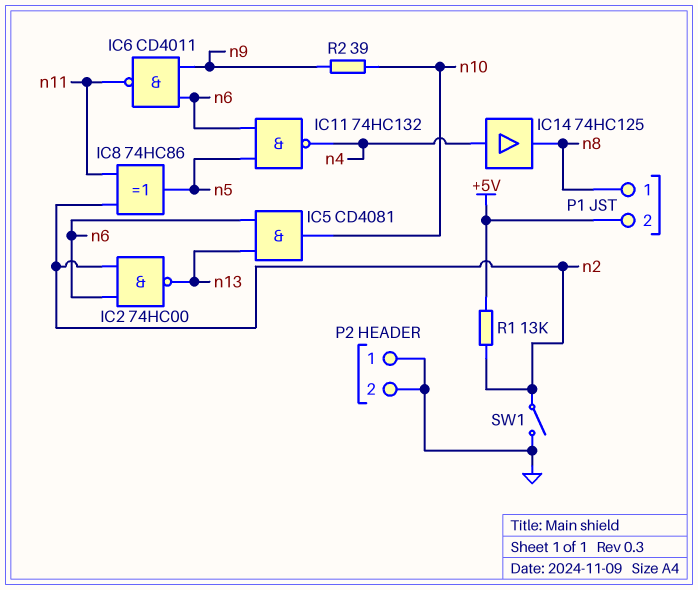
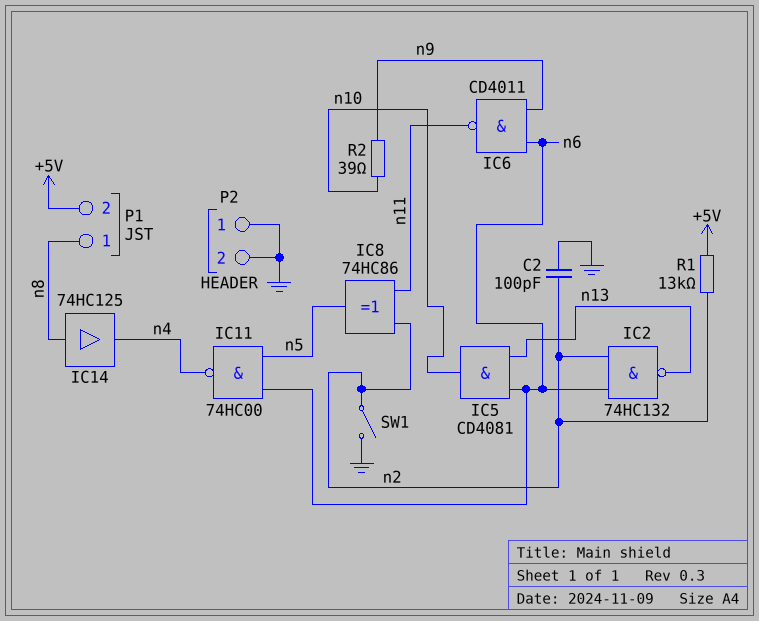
C2: none -> 100pF (GND, n2)
IC2: NAND 74HC00 (in n2, in n6, out n13) -> NAND 74HC132 (in n2, in n6, out n13)
IC11: NAND 74HC132 (in n5, in n6, out n4) -> NAND 74HC00 (in n5, in n6, out n4)
IC14: buffer 74HC125 (in n4, out n8) -> buffer 74HC125 (in n8, out n4)

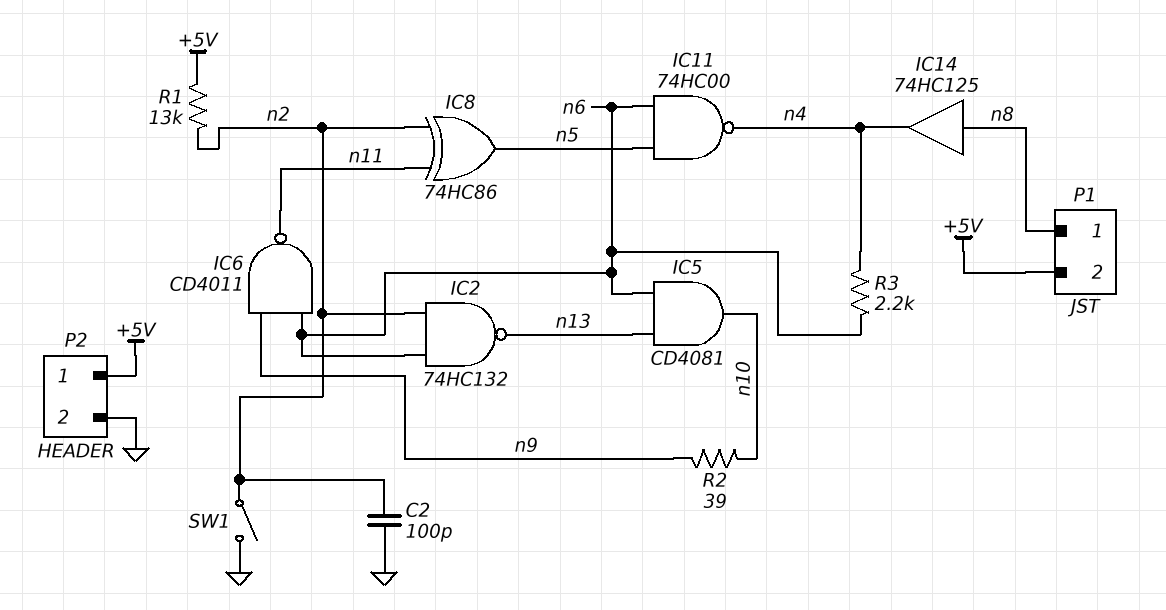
P2 pin 1: GND -> +5V
R3: none -> 2.2k (n4, n6)

